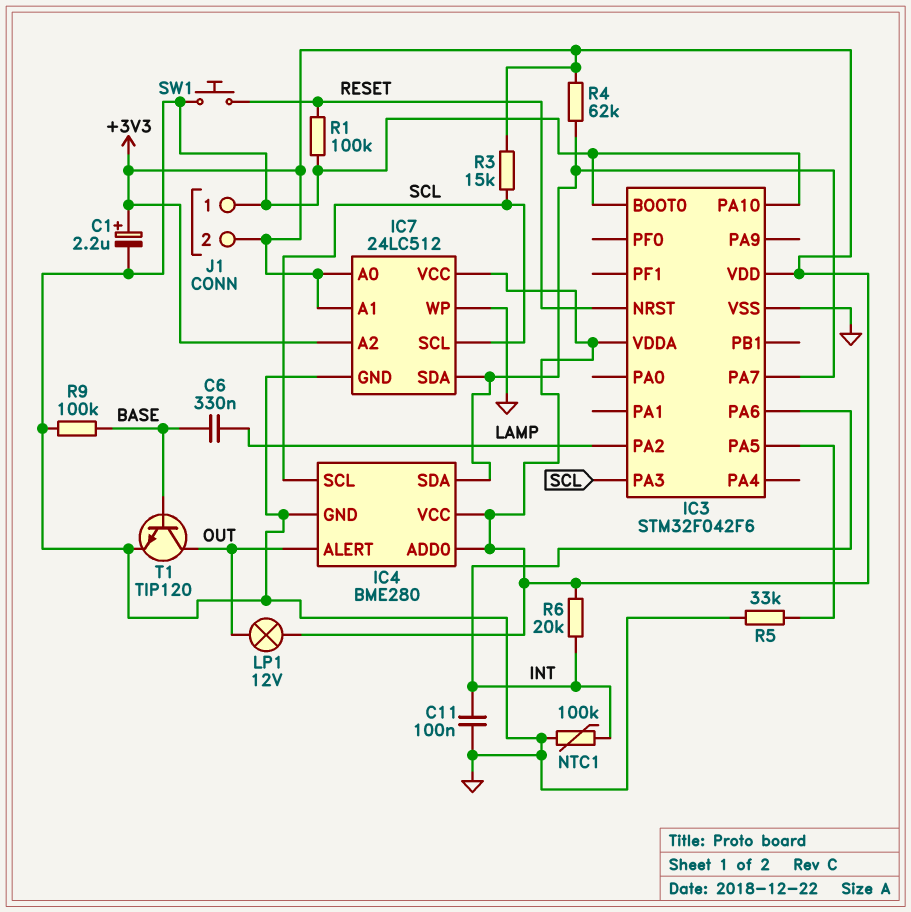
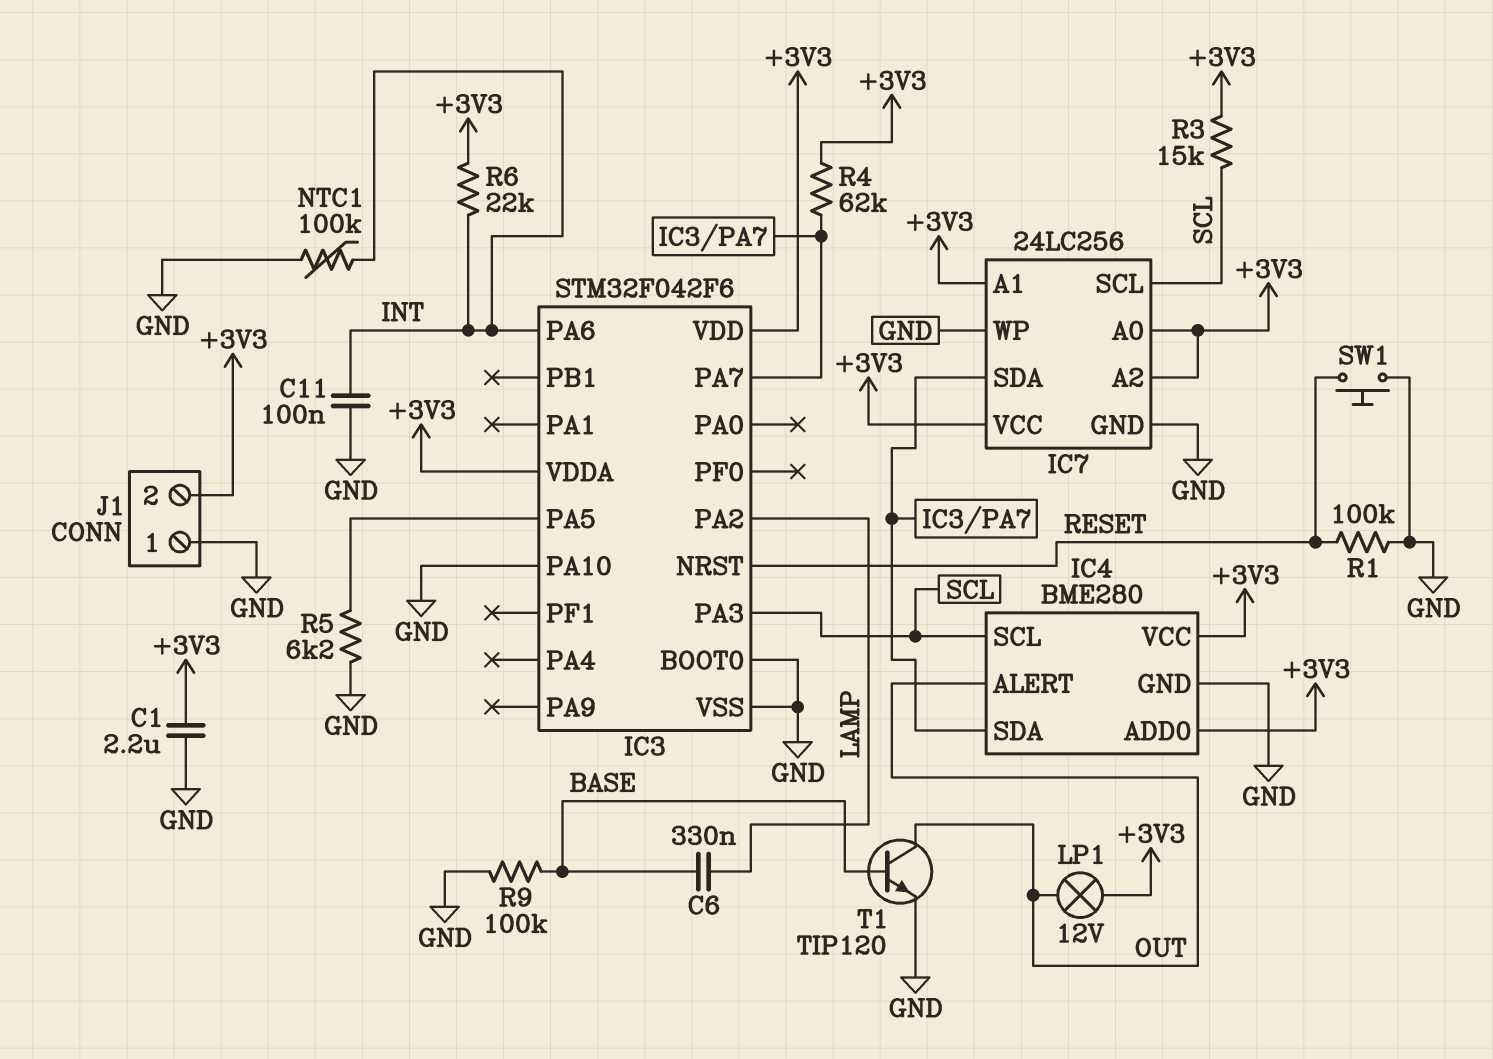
C1: 2.2uF (plus +3V3, minus GND) -> 2.2uF (+3V3, GND)
IC7: 24LC512 -> 24LC256
R5: 33k (GND, IC3/PA5) -> 6.2k (GND, IC3/PA5)
R6: 20k (+3V3, INT) -> 22k (+3V3, INT)

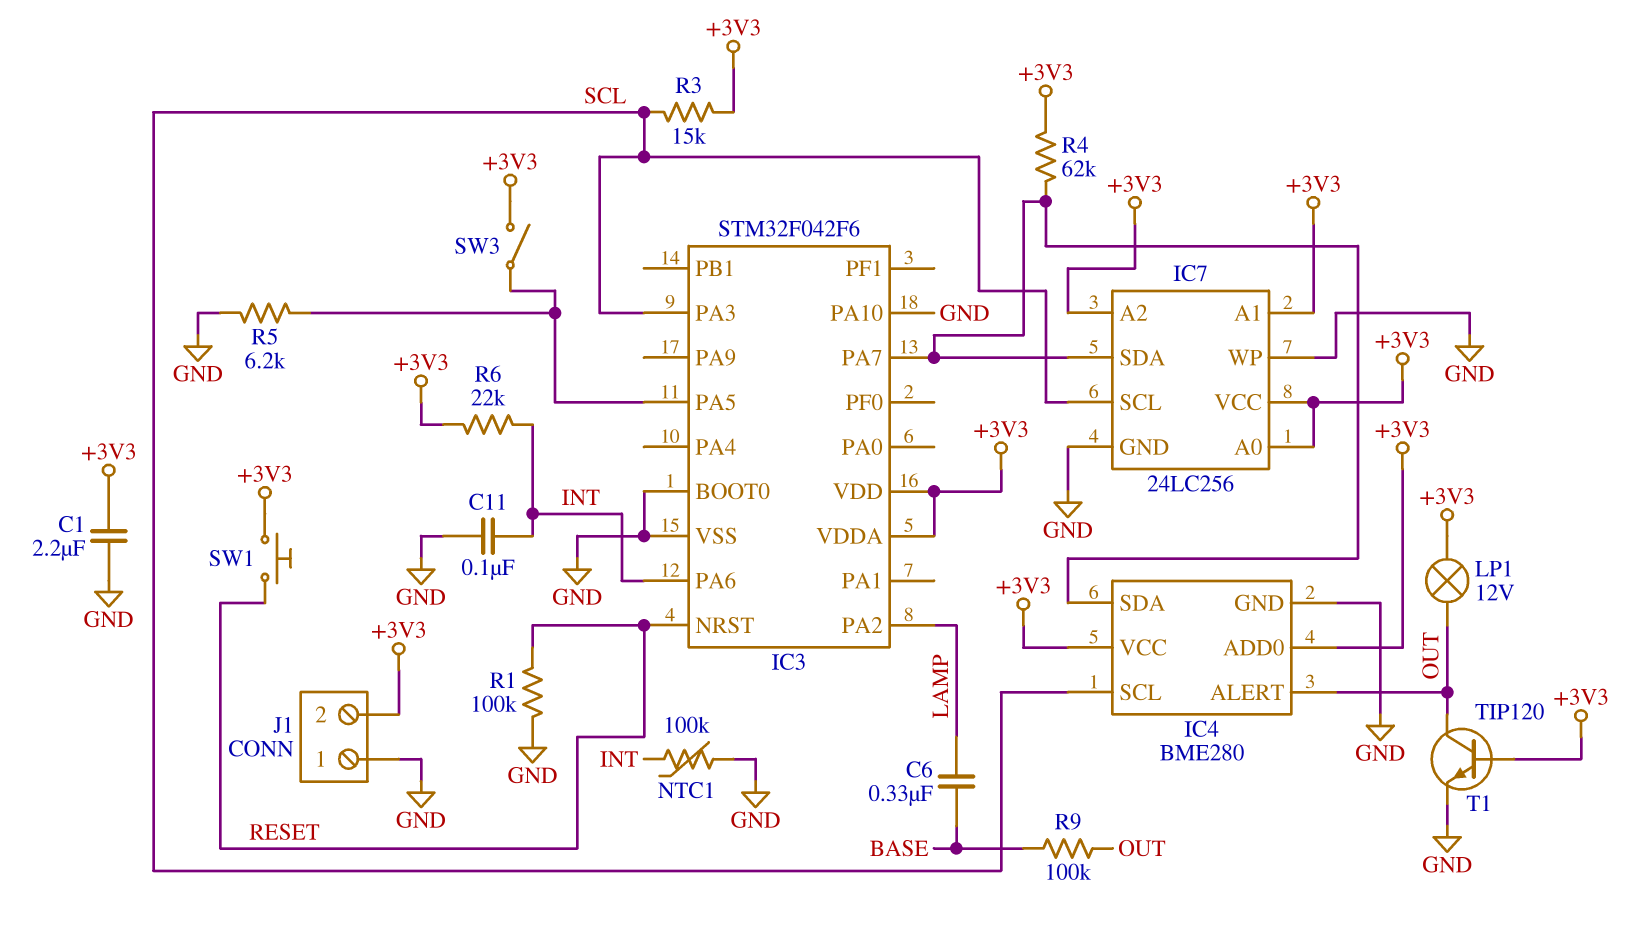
R9: 100k (BASE, GND) -> 100k (BASE, OUT)
SW1: button (GND, RESET) -> button (+3V3, RESET)
SW3: none -> switch (+3V3, IC3/PA5)
T1: NPN TIP120 (B BASE, C OUT, E GND) -> NPN TIP120 (B +3V3, C OUT, E GND)

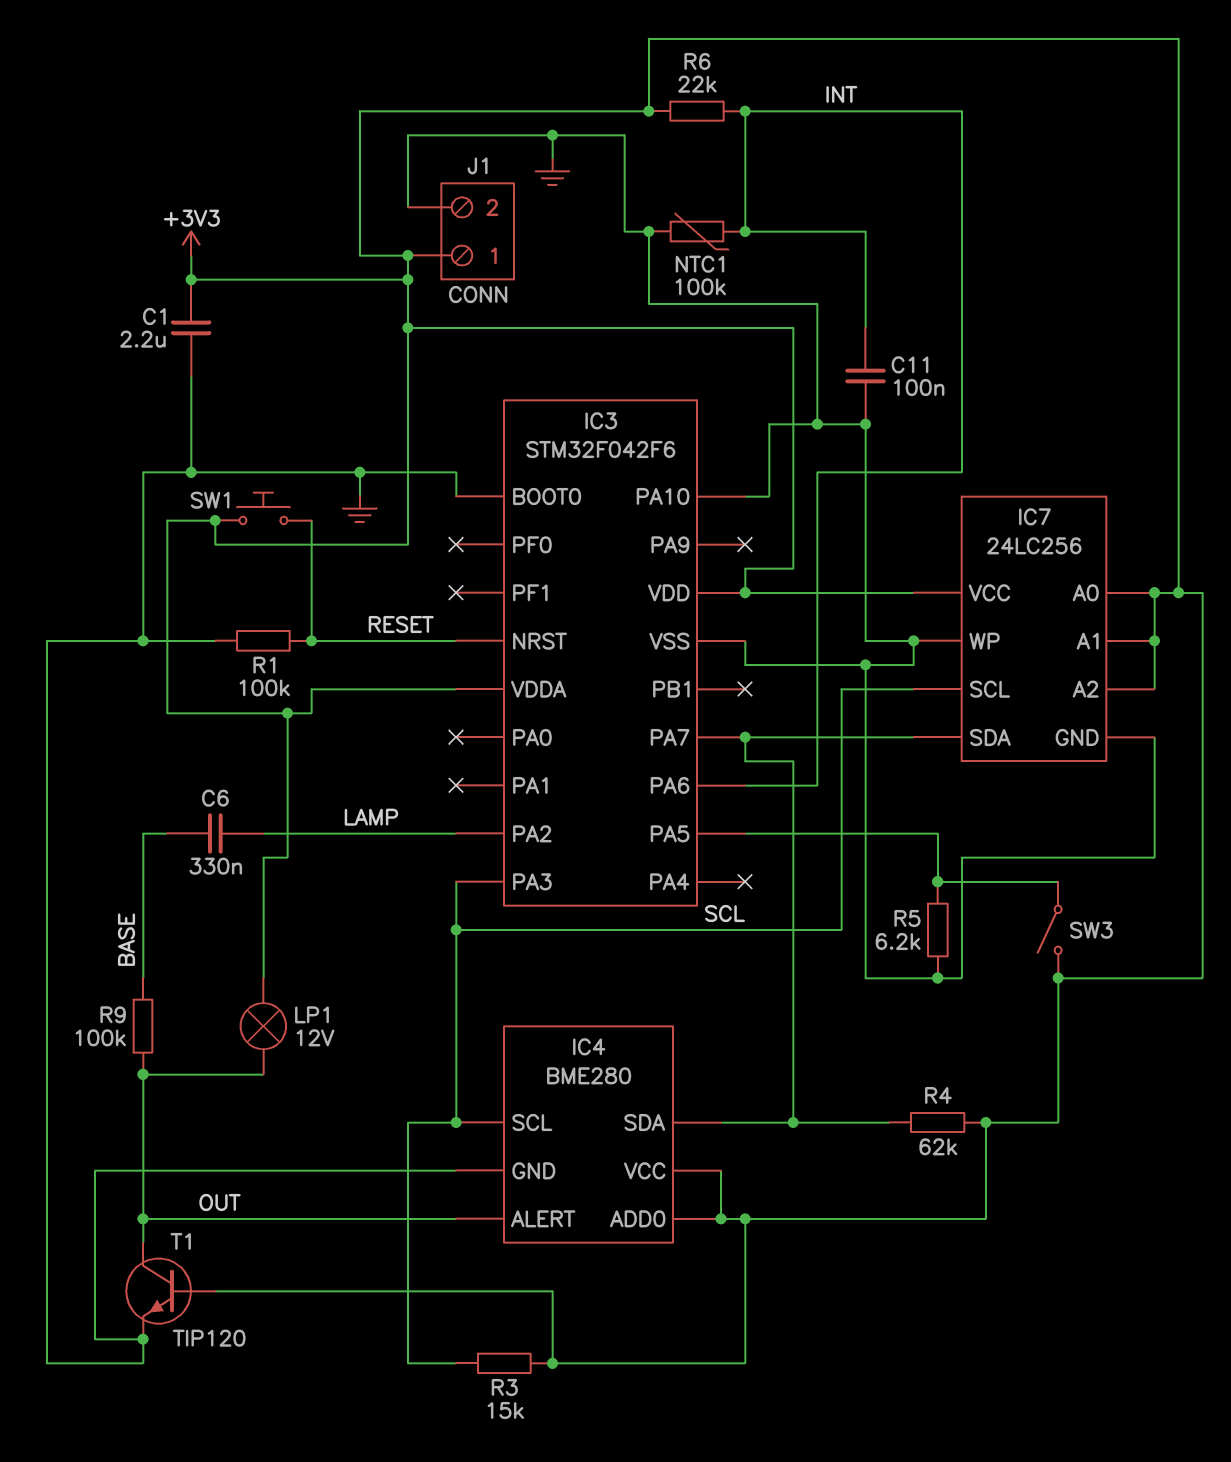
J1 pin 1: GND -> +3V3
J1 pin 2: +3V3 -> GND

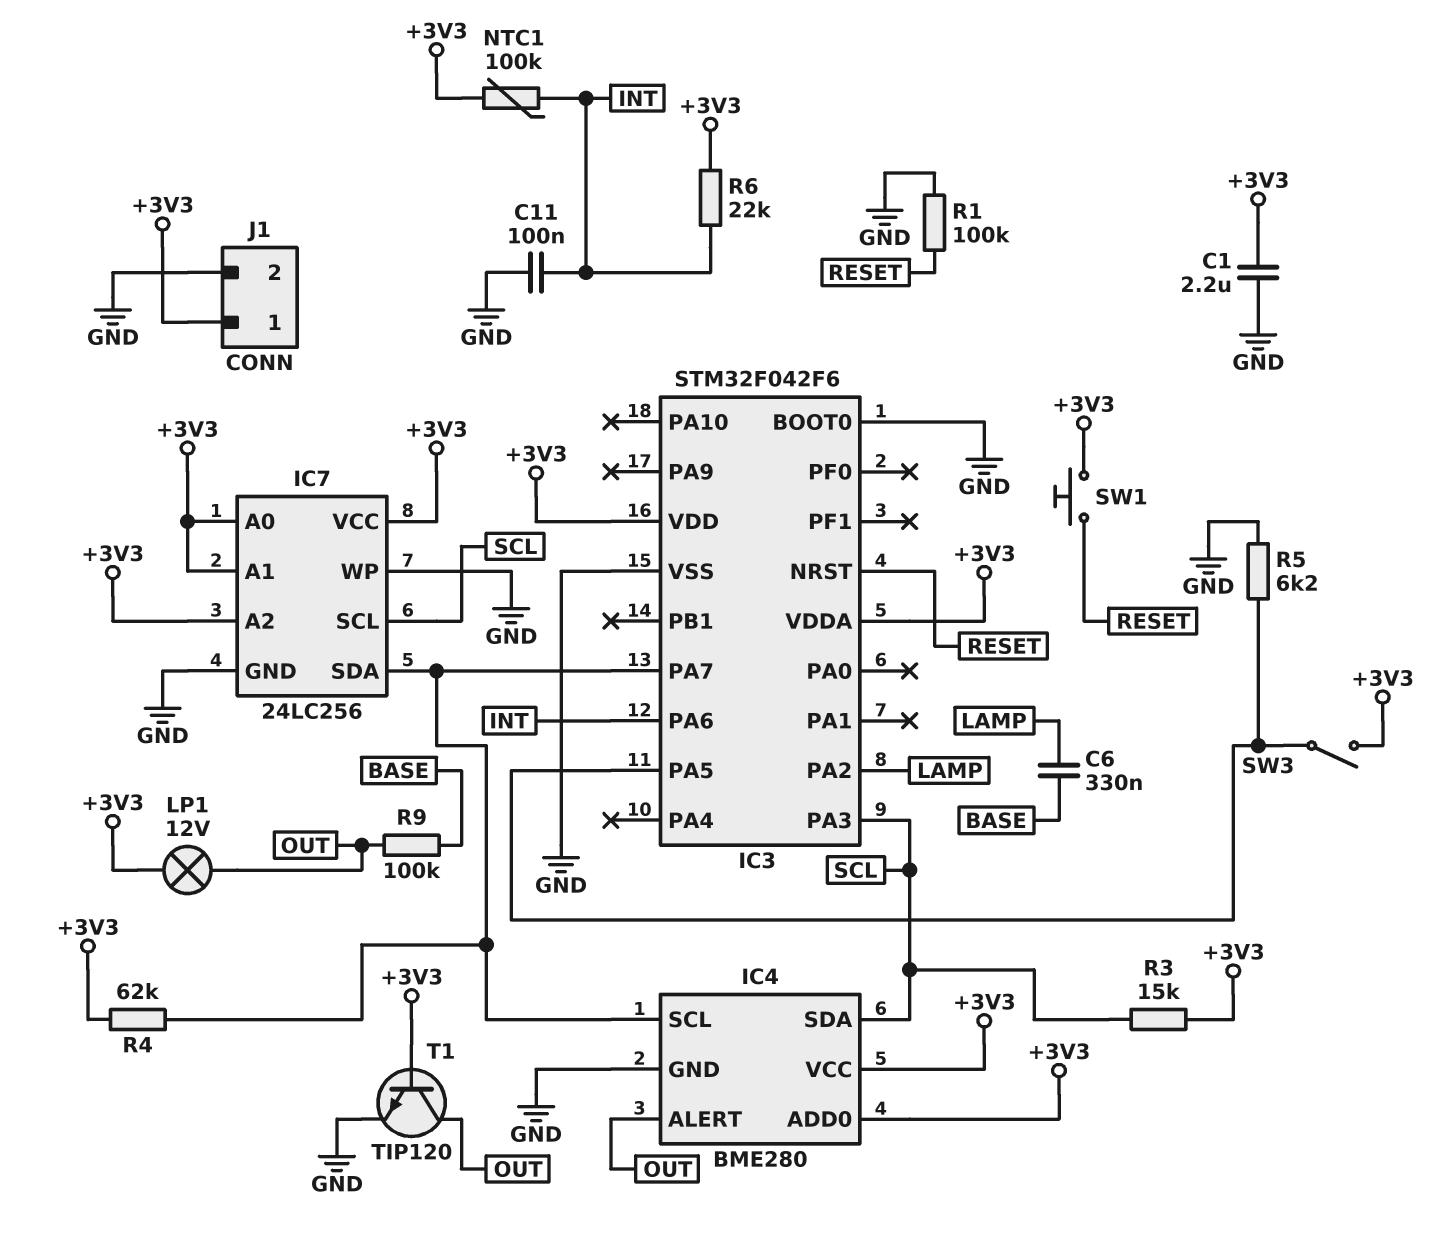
IC3 pin PA10: GND -> none
IC4 pin SCL: SCL -> IC3/PA7
IC4 pin SDA: IC3/PA7 -> SCL
NTC1: 100k (GND, INT) -> 100k (+3V3, INT)

